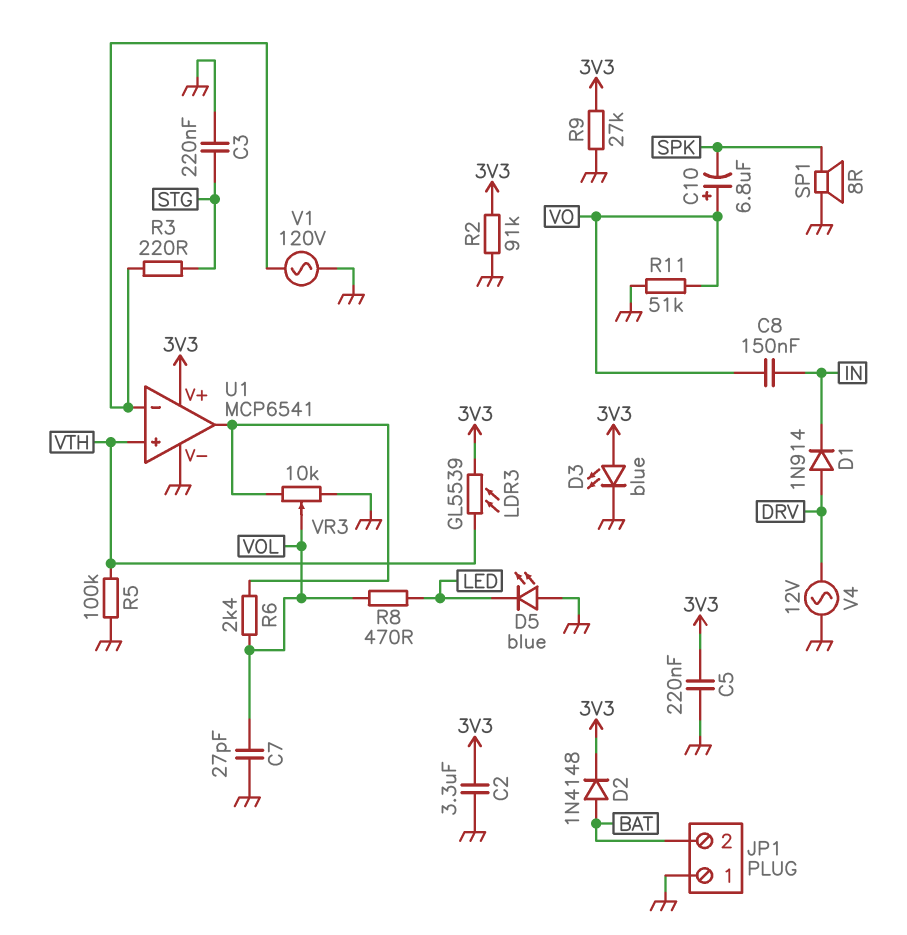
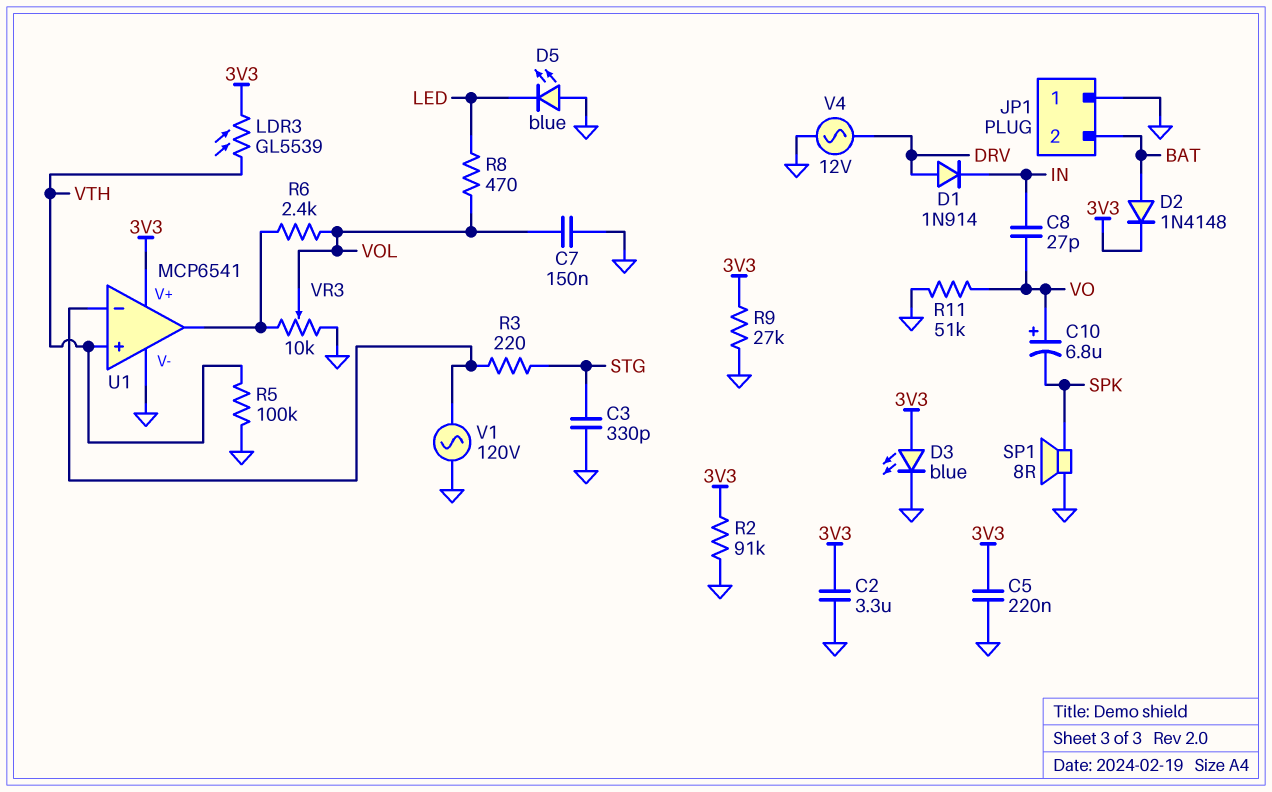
C3: 220nF (GND, STG) -> 330pF (GND, STG)
C7: 27pF (GND, VOL) -> 150nF (GND, VOL)
C8: 150nF (IN, VO) -> 27pF (IN, VO)

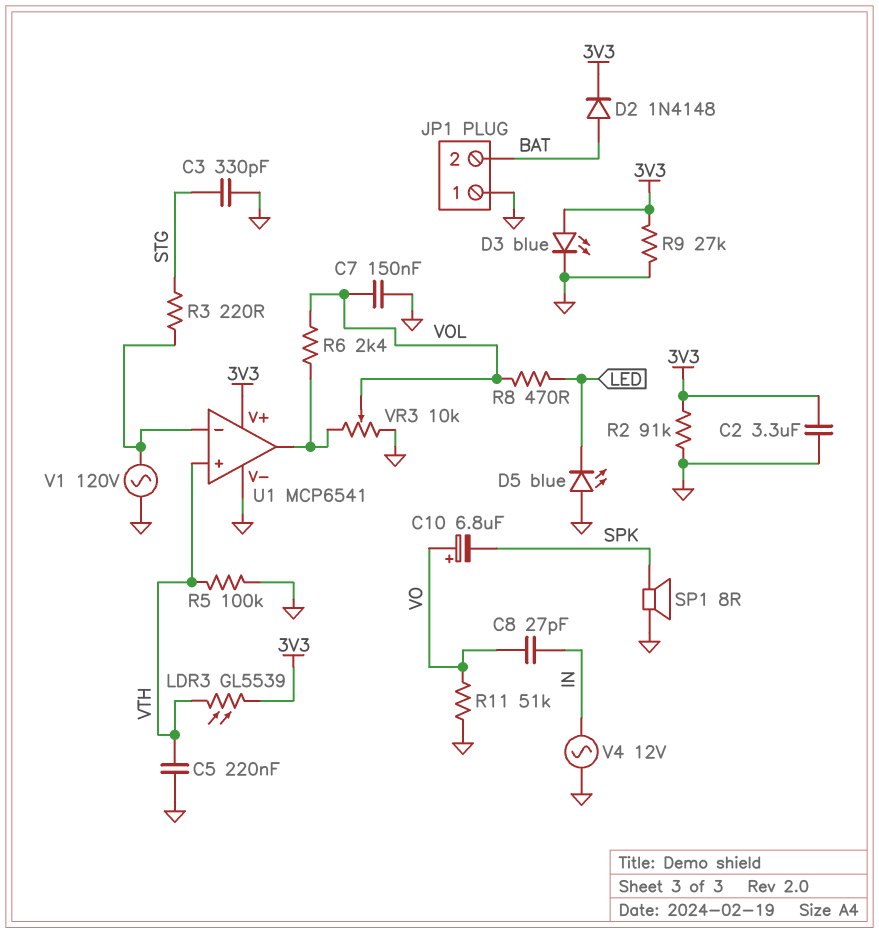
C5: 220nF (3V3, GND) -> 220nF (GND, VTH)
D1: diode 1N914 (A DRV, K IN) -> none
V4: AC 12V (DRV, GND) -> AC 12V (GND, IN)

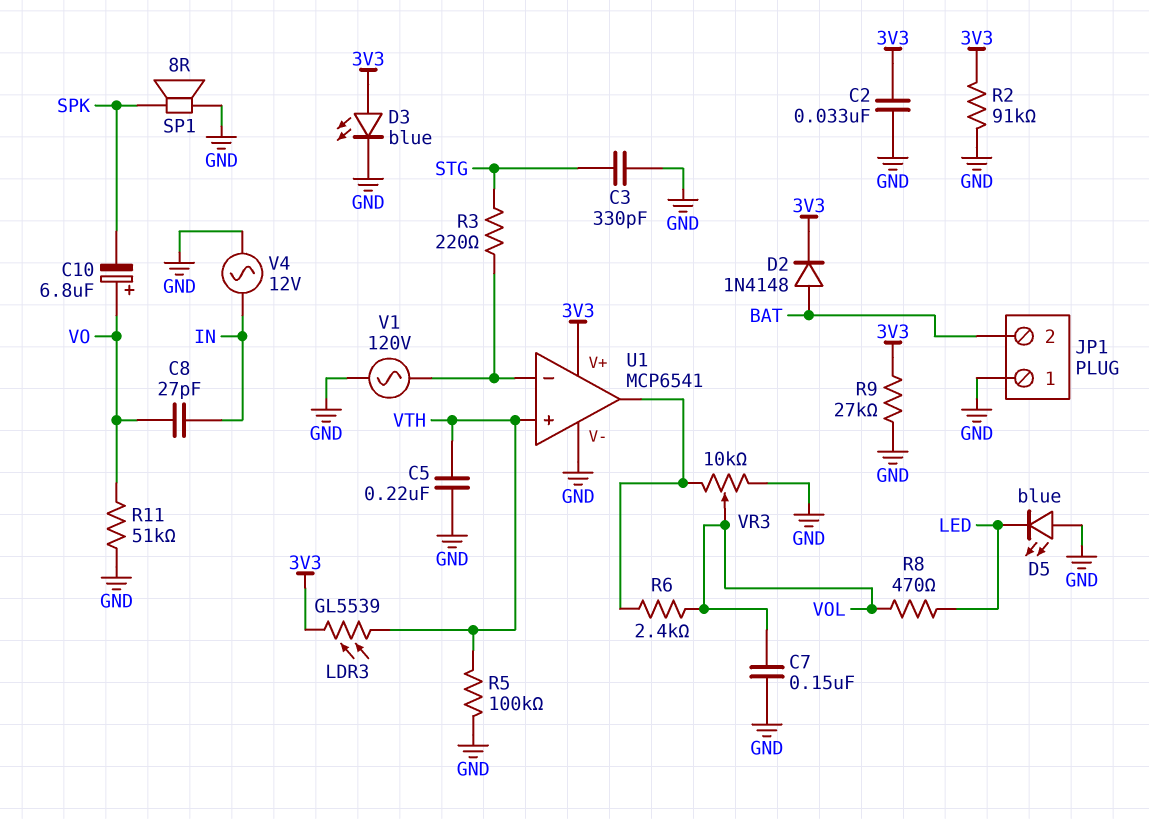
C2: 3.3uF (3V3, GND) -> 33nF (3V3, GND)

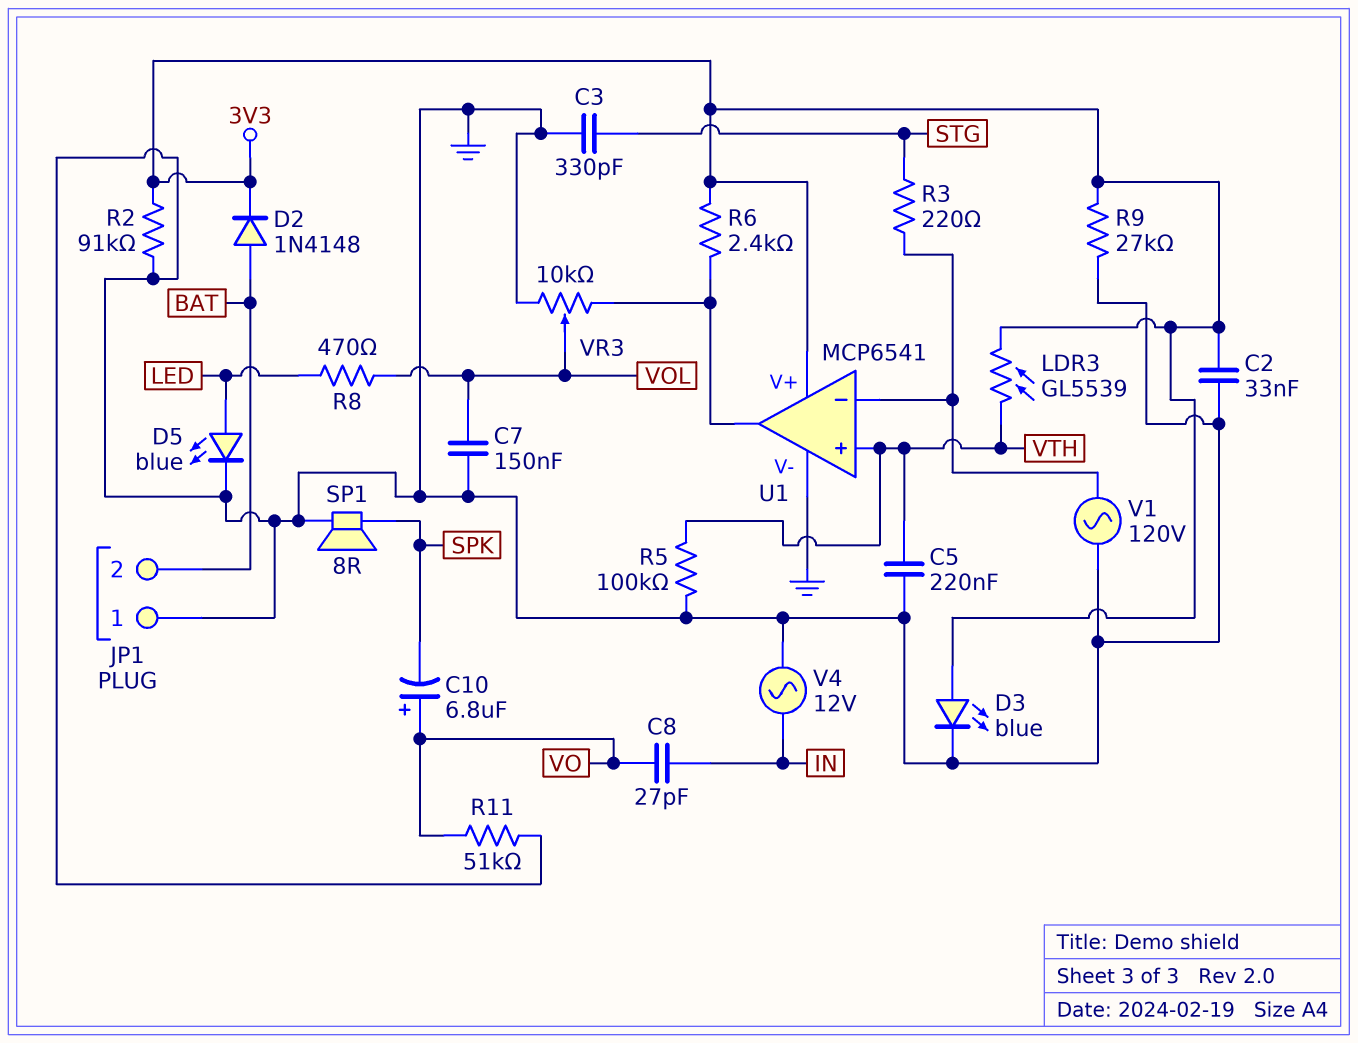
D5: LED blue (A GND, K LED) -> LED blue (A LED, K GND)
R6: 2.4k (U1/out, VOL) -> 2.4k (3V3, U1/out)

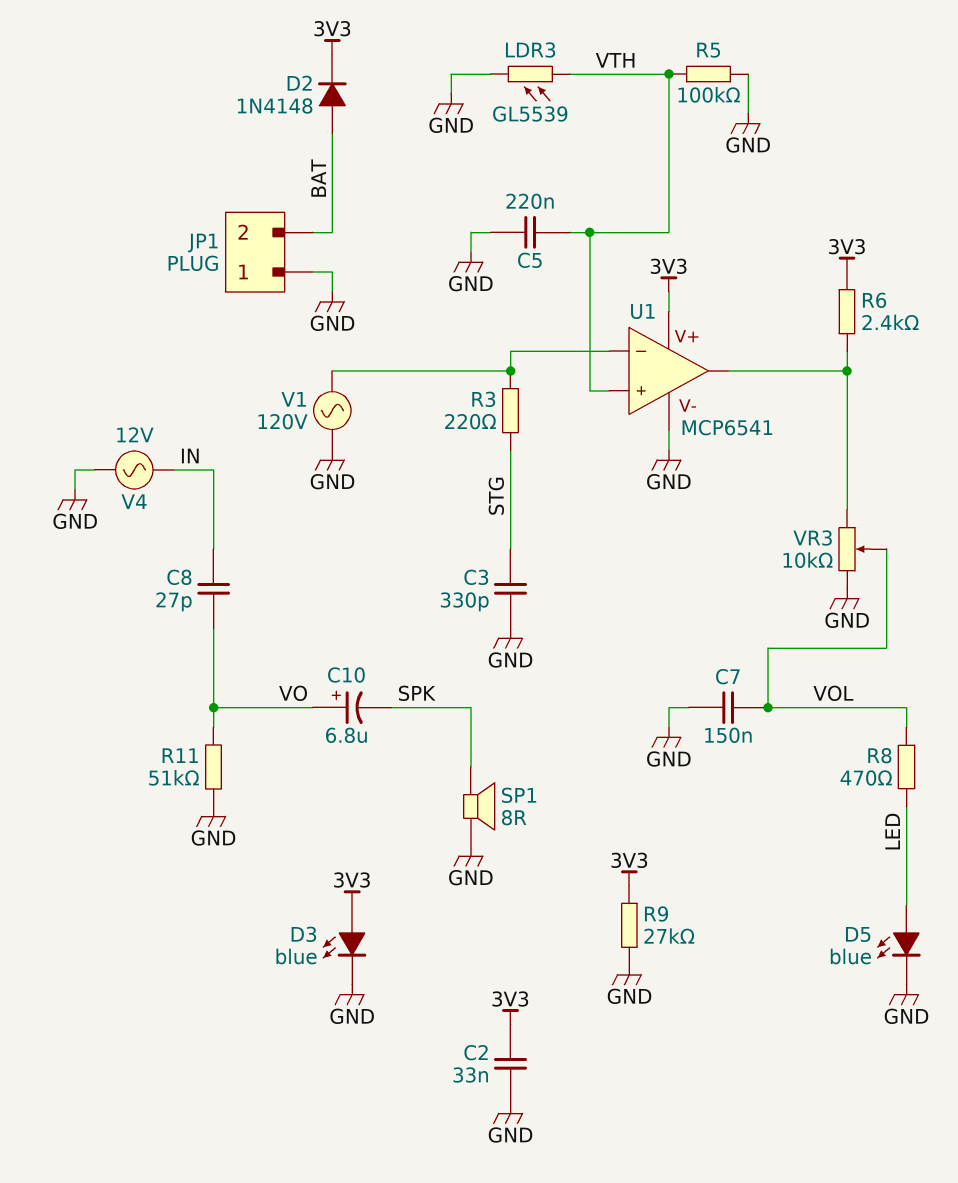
LDR3: GL5539 (3V3, VTH) -> GL5539 (GND, VTH)
R2: 91k (3V3, GND) -> none

